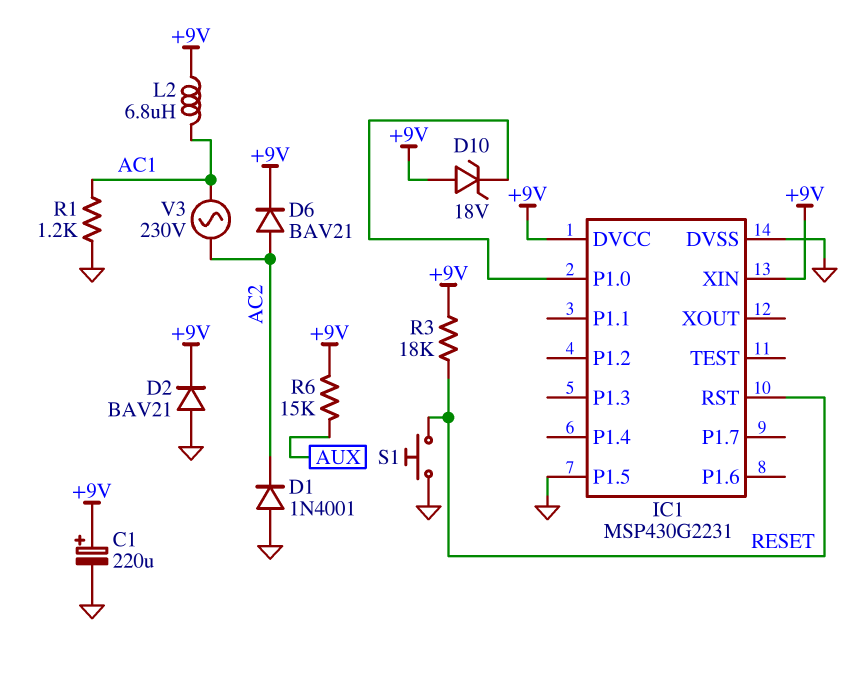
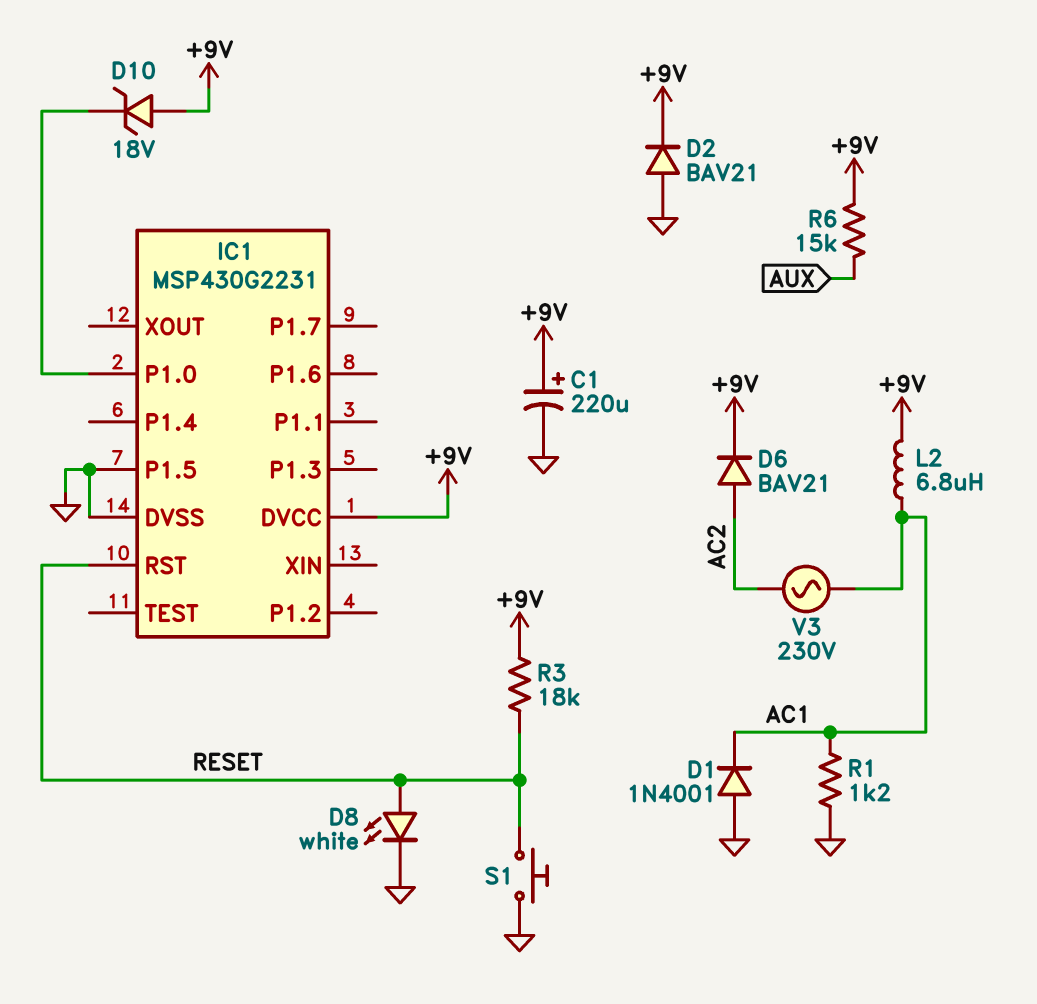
D1: diode 1N4001 (A GND, K AC2) -> diode 1N4001 (A GND, K AC1)
D8: none -> LED white (A RESET, K GND)
IC1 pin XIN: +9V -> none

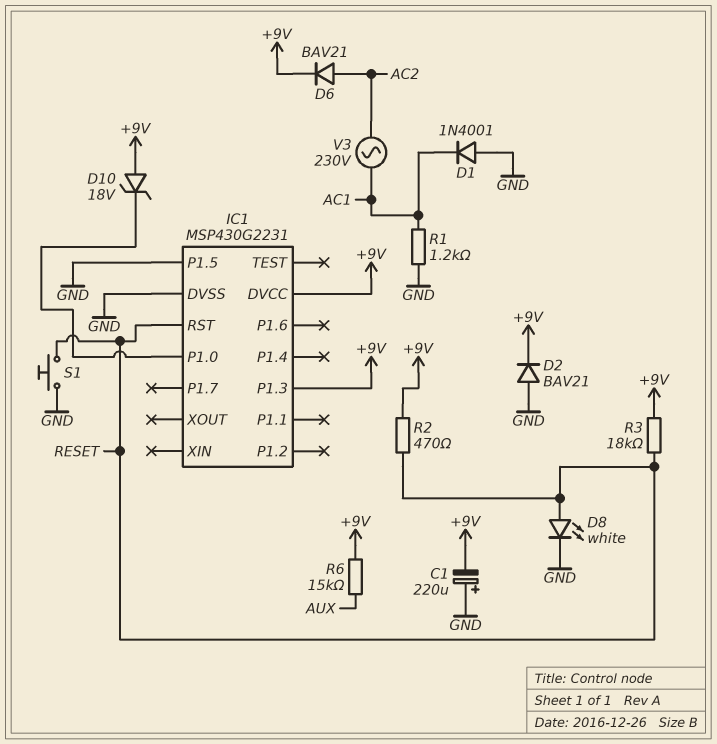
C1: 220uF (plus +9V, minus GND) -> 220uF (plus GND, minus +9V)
IC1 pin P1.3: none -> +9V
L2: 6.8uH (+9V, AC1) -> none
R2: none -> 470 (+9V, RESET)

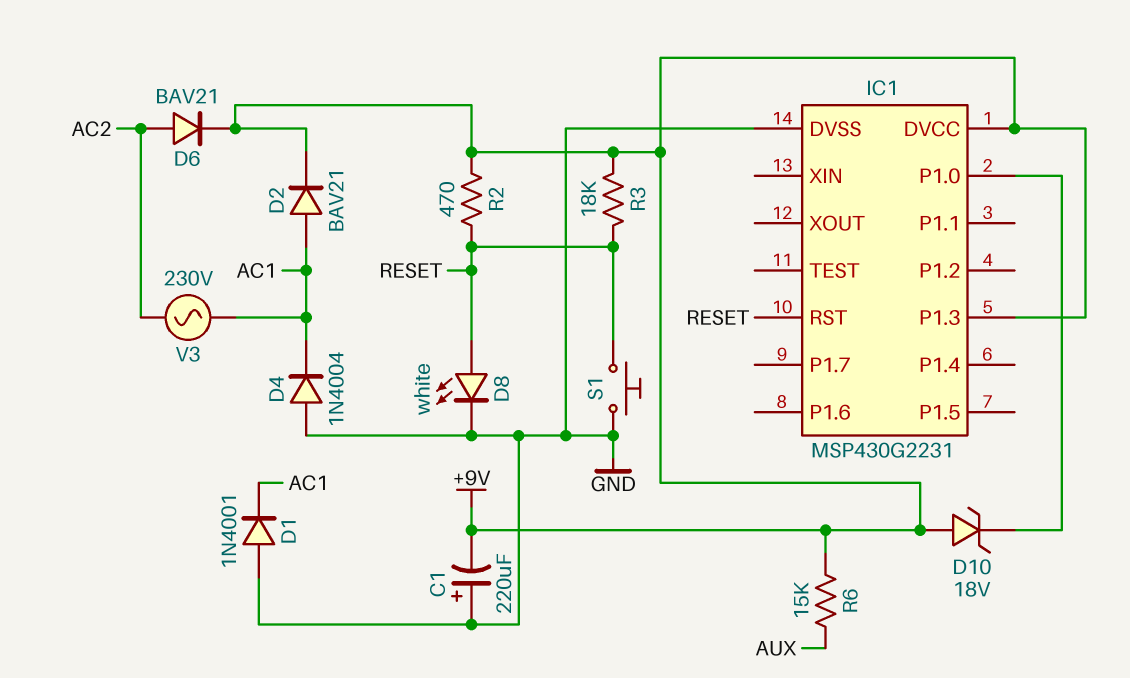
D2: diode BAV21 (A GND, K +9V) -> diode BAV21 (A AC1, K +9V)
D4: none -> diode 1N4004 (A GND, K AC1)
IC1 pin P1.5: GND -> none
R1: 1.2k (AC1, GND) -> none

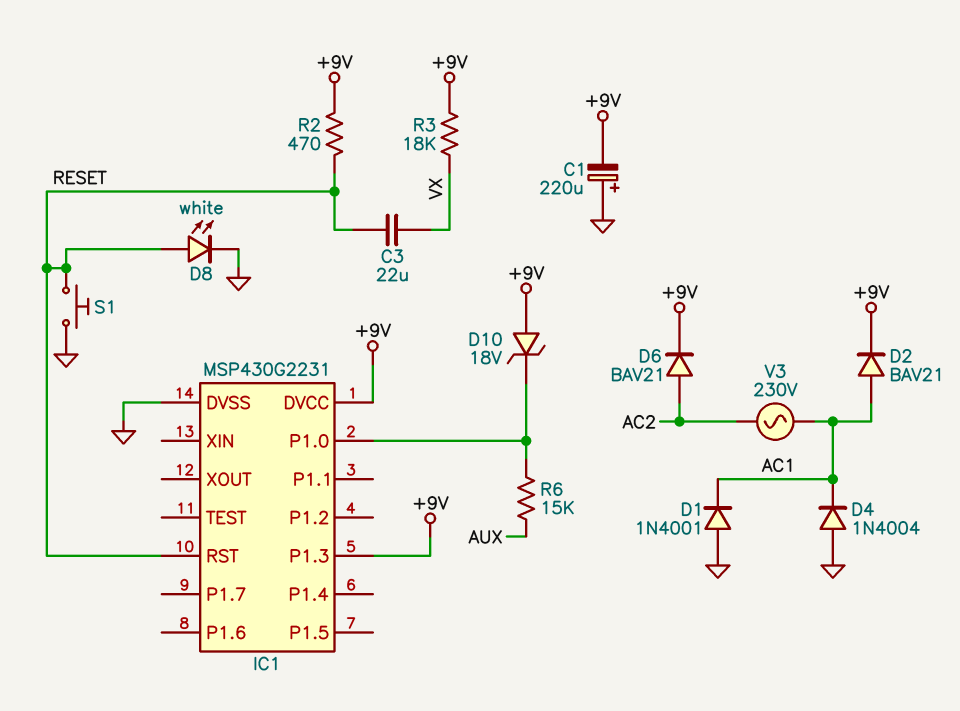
C3: none -> 22uF (RESET, VX)
R3: 18k (+9V, RESET) -> 18k (+9V, VX)
R6: 15k (+9V, AUX) -> 15k (AUX, IC1/P1.0)

